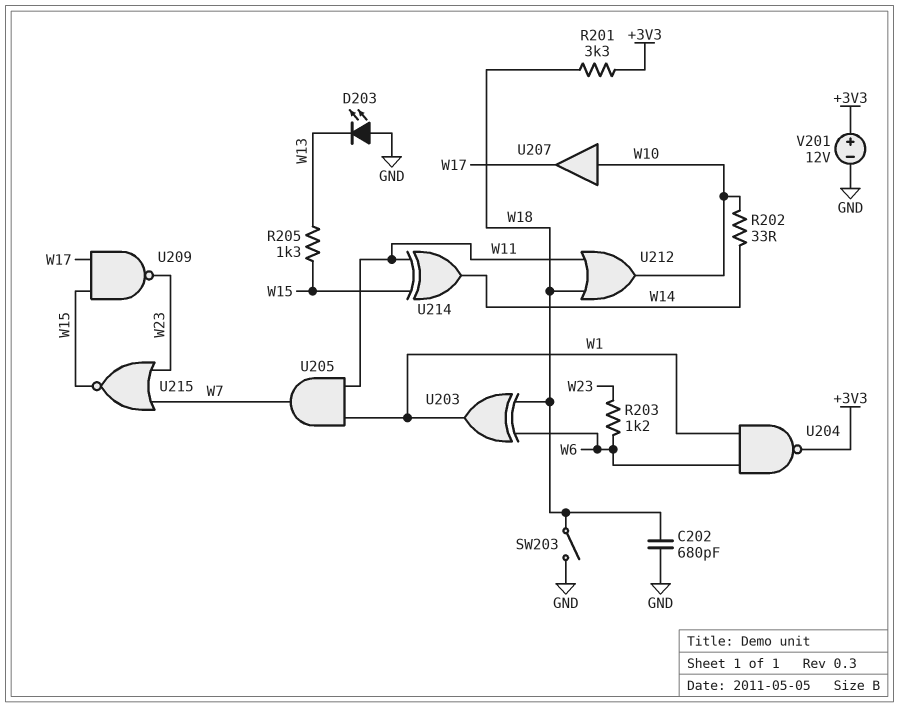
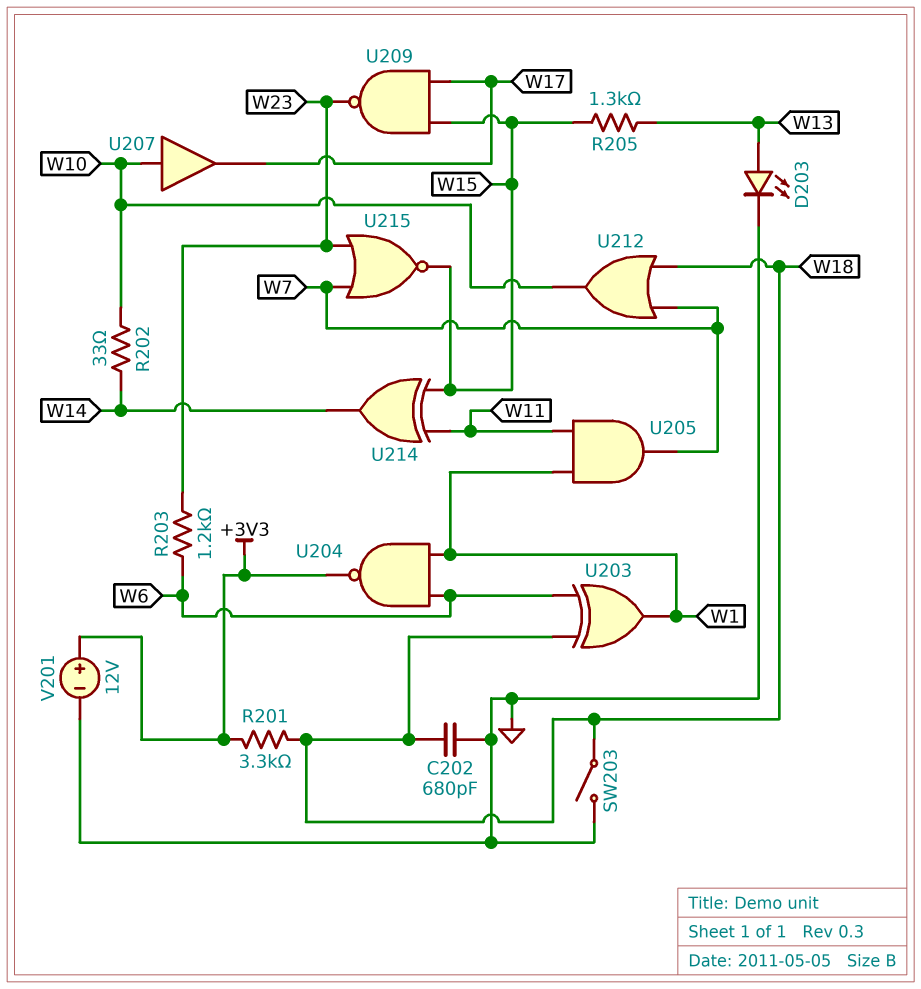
D203: LED (A GND, K W13) -> LED (A W13, K GND)
U212: OR (in W11, in W18, out W10) -> OR (in W7, in W18, out W10)

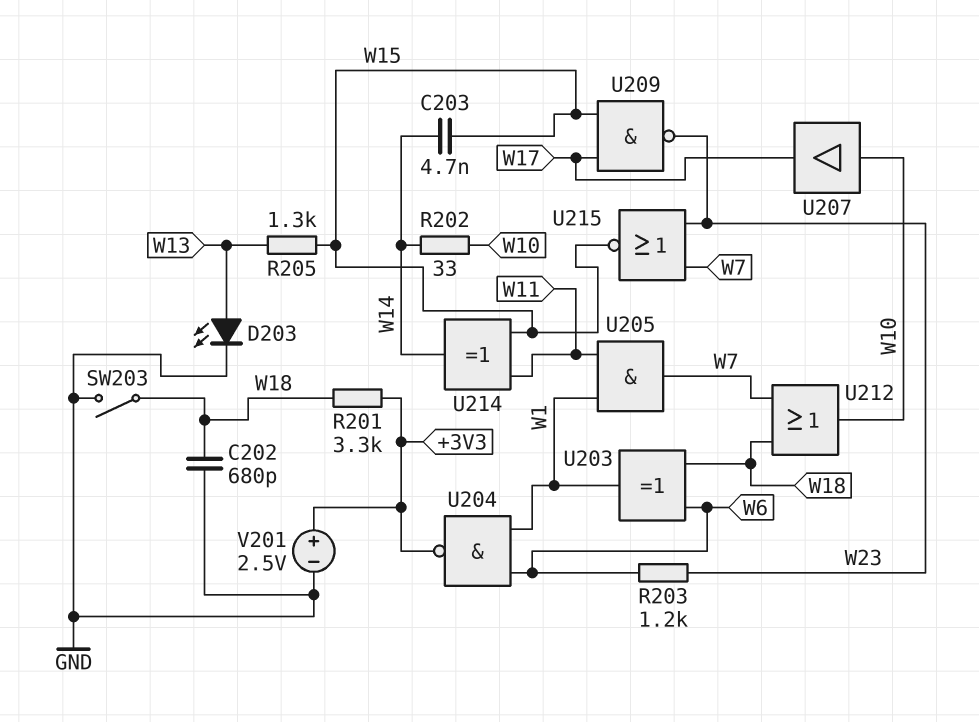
C203: none -> 4.7nF (W14, W15)
V201: 12V (plus +3V3, minus GND) -> 2.5V (plus +3V3, minus GND)

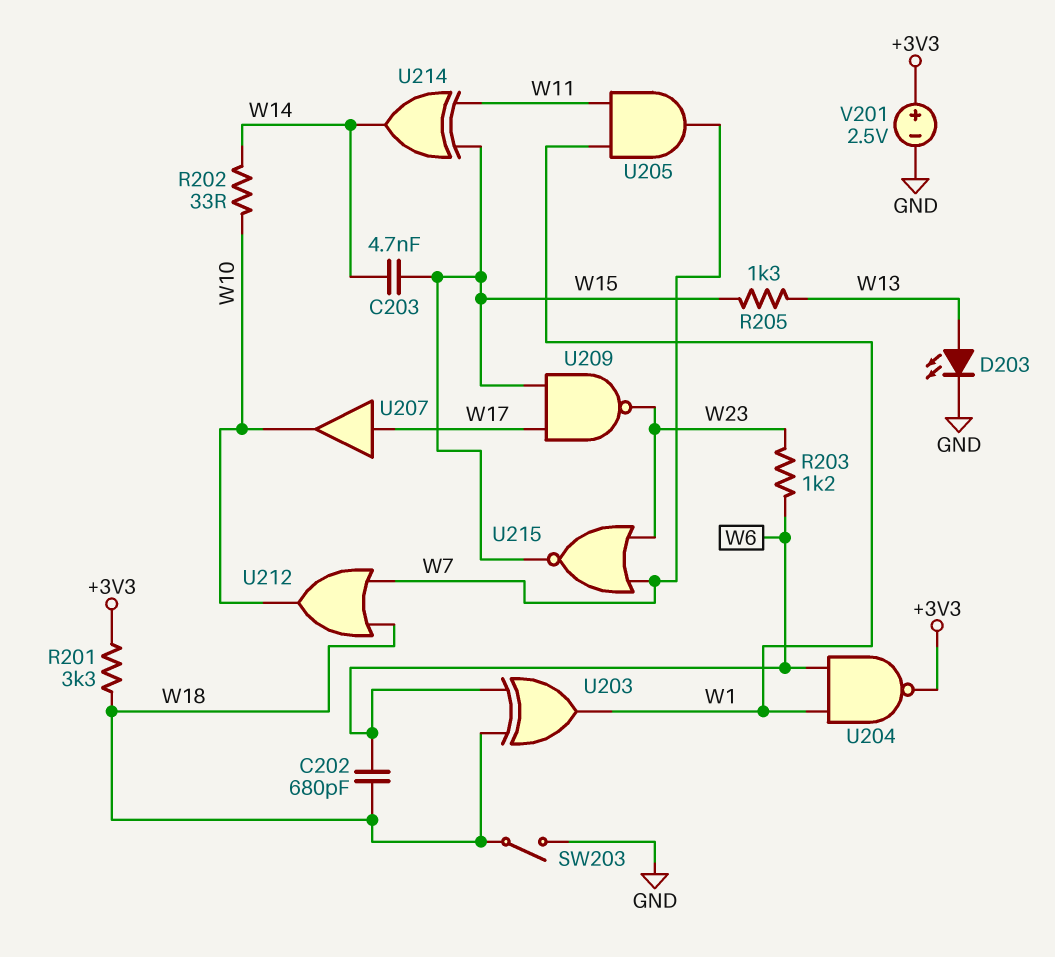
C202: 680pF (GND, W18) -> 680pF (W6, W18)
U207: buffer (in W10, out W17) -> buffer (in W17, out W10)

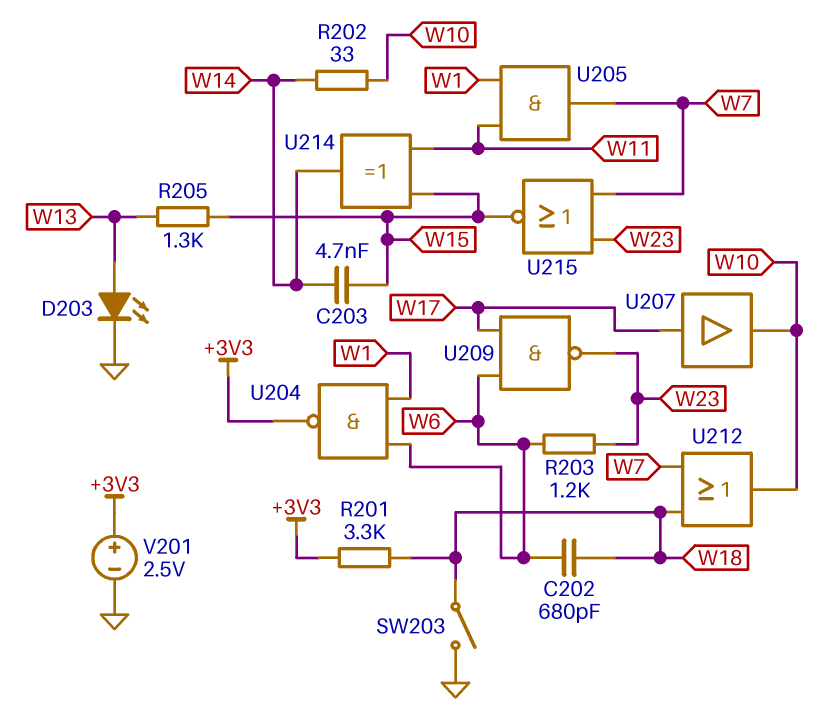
U203: XOR (in W6, in W18, out W1) -> none
U209: NAND (in W15, in W17, out W23) -> NAND (in W6, in W17, out W23)

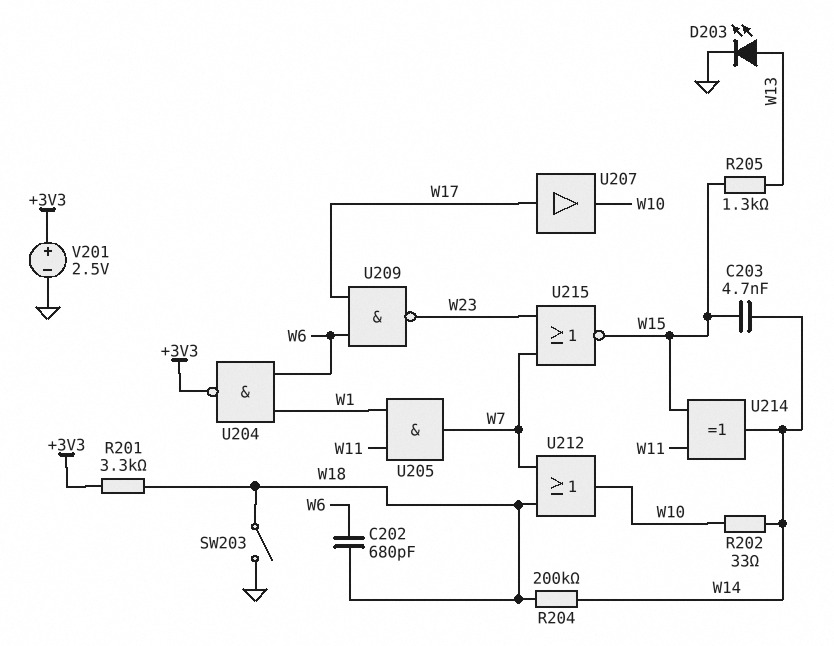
R203: 1.2k (W6, W23) -> none
R204: none -> 200k (W14, W18)

